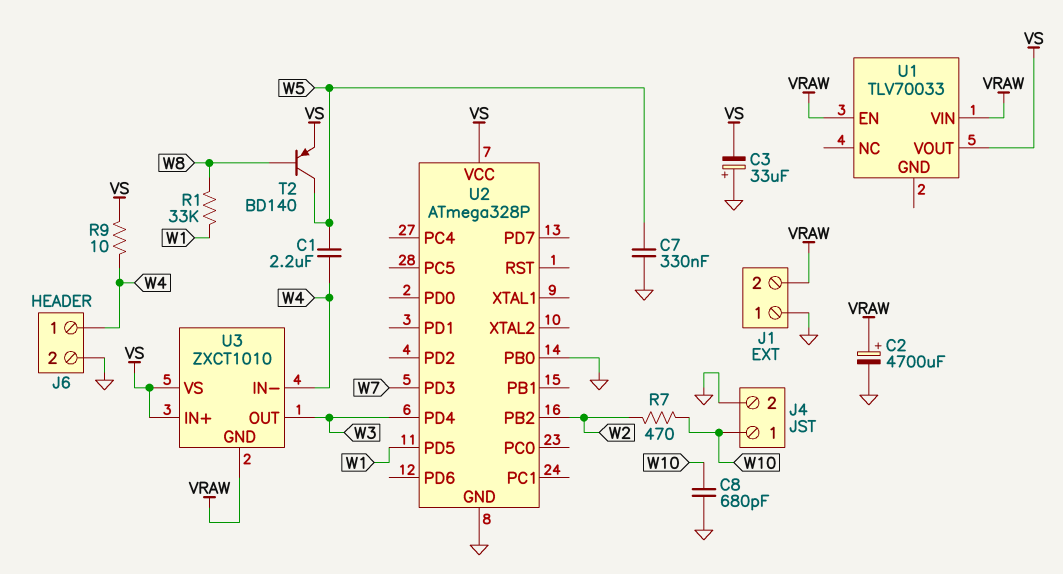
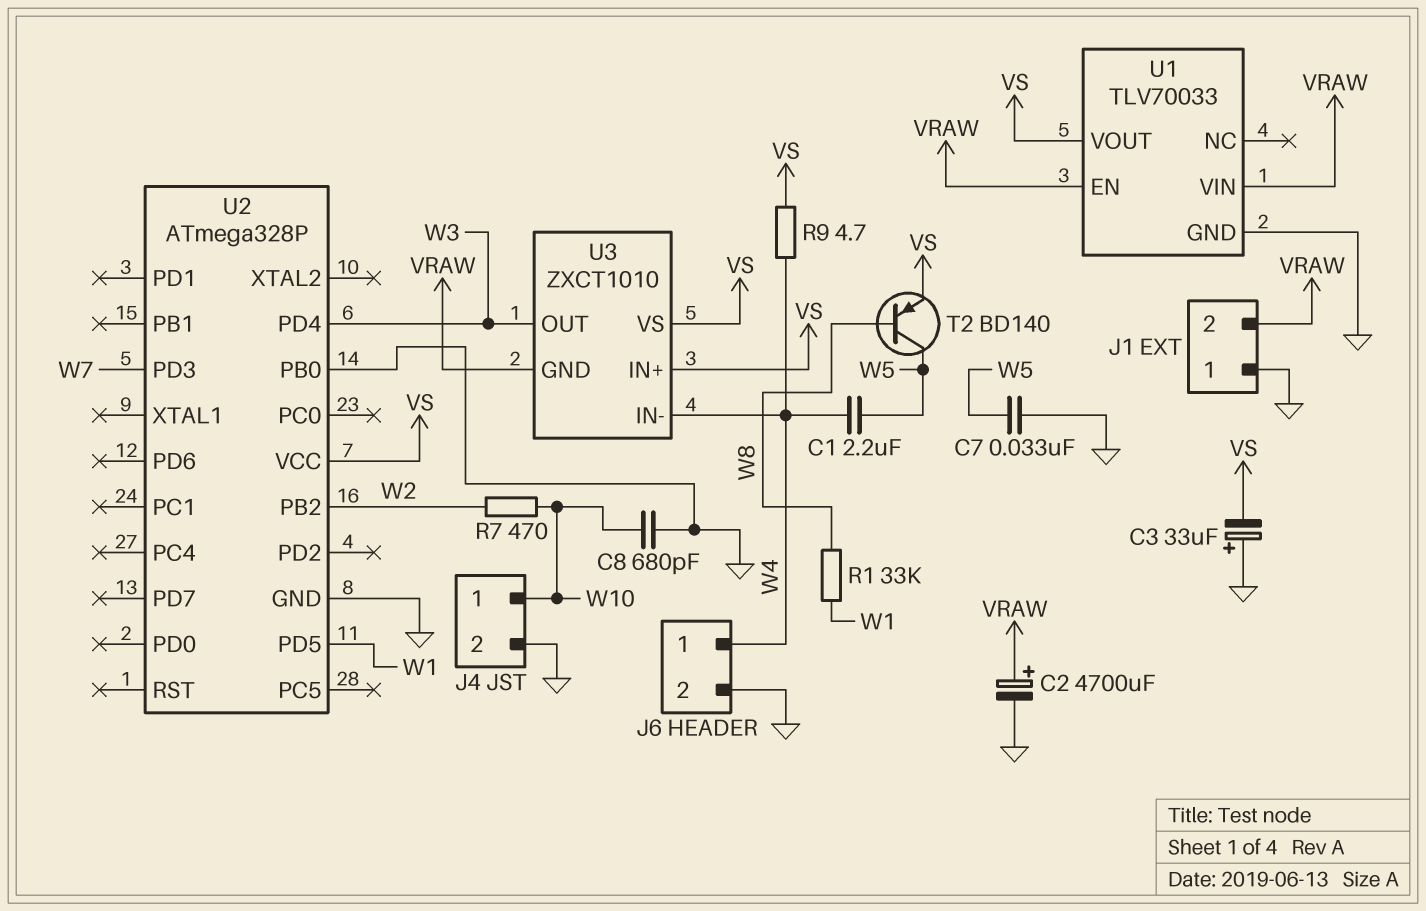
C7: 330nF (GND, W5) -> 33nF (GND, W5)
R9: 10 (VS, W4) -> 4.7 (VS, W4)
U1 pin GND: none -> GND

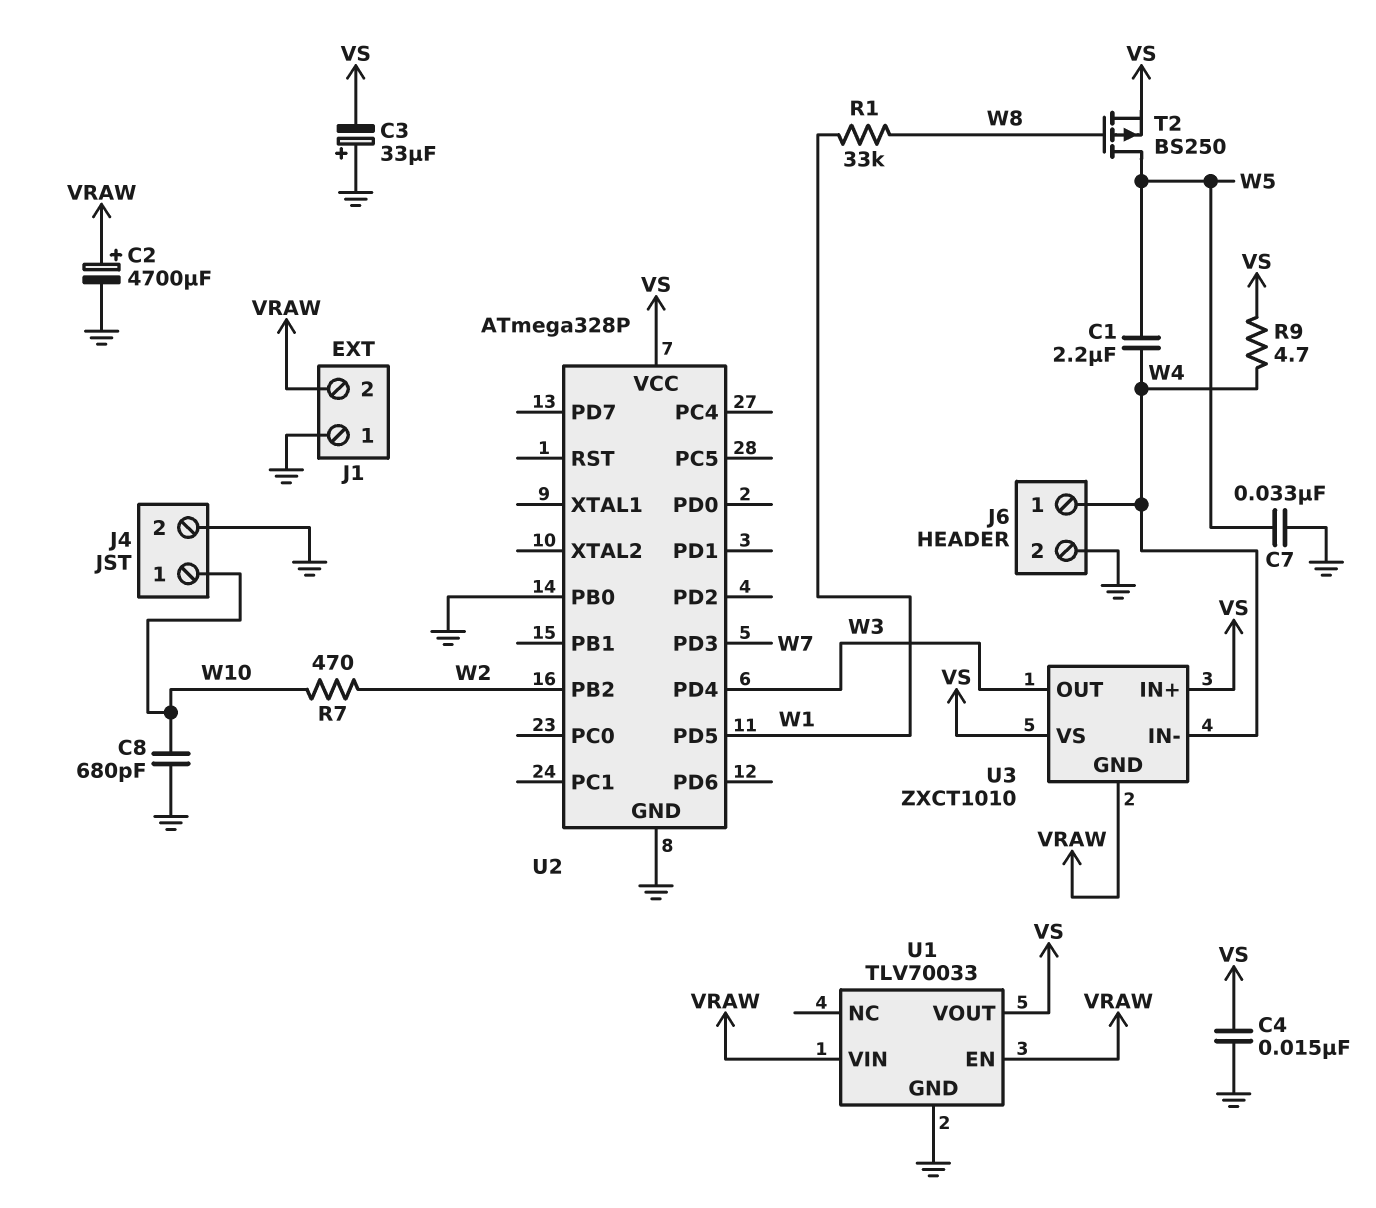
C4: none -> 15nF (GND, VS)
T2: PNP BD140 (B W8, C W5, E VS) -> PMOS BS250 (G W8, D W5, S VS)

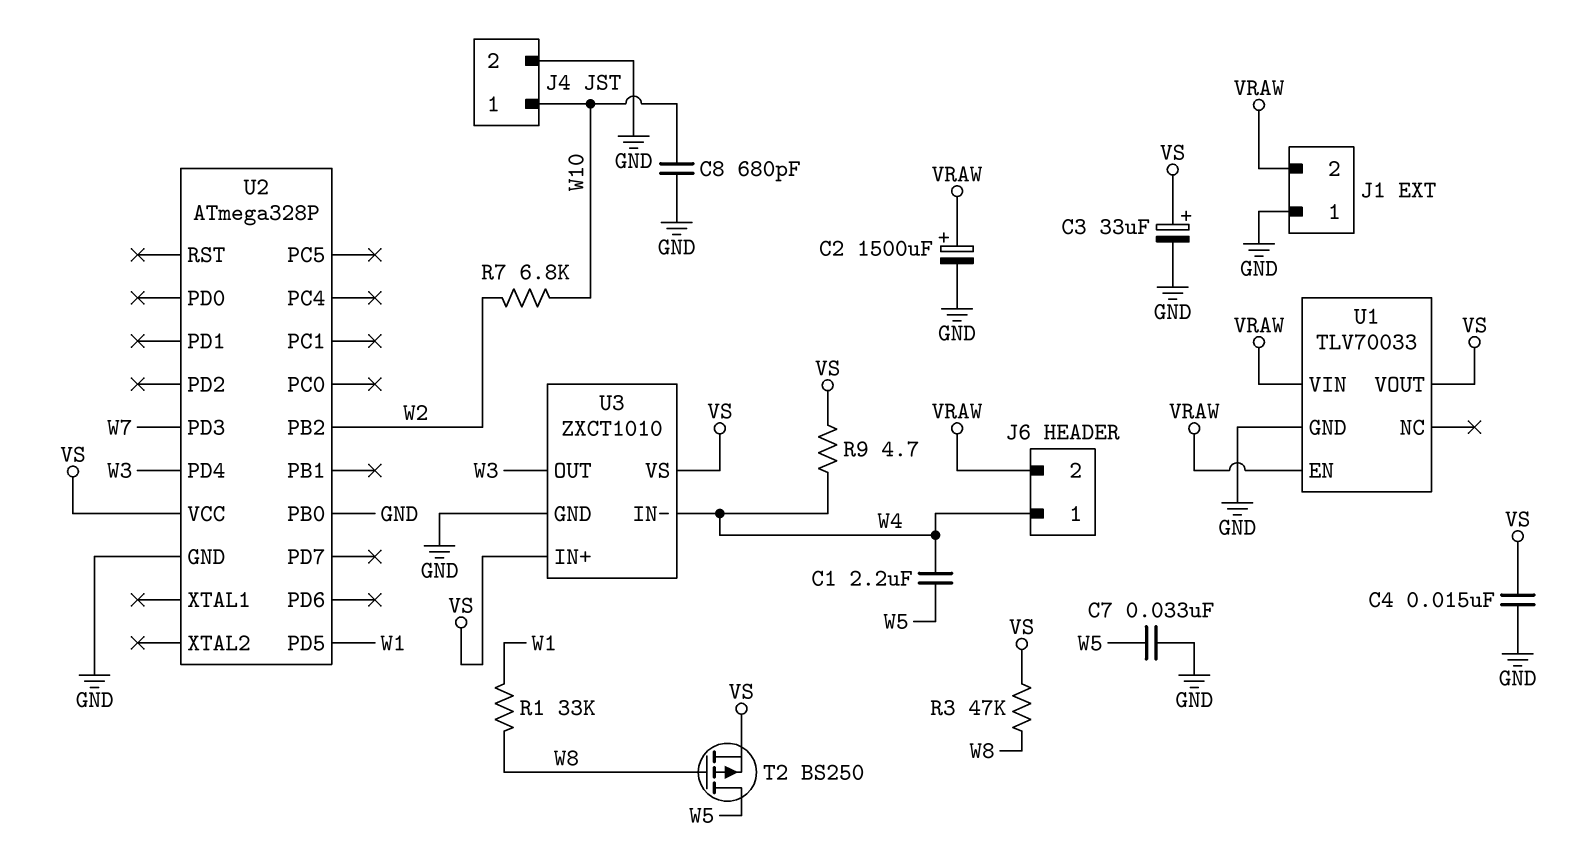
C2: 4700uF (plus VRAW, minus GND) -> 1500uF (plus VRAW, minus GND)
C3: 33uF (plus GND, minus VS) -> 33uF (plus VS, minus GND)
J6 pin 2: GND -> VRAW
R3: none -> 47k (VS, W8)
R7: 470 (W2, W10) -> 6.8k (W2, W10)
U3 pin GND: VRAW -> GND

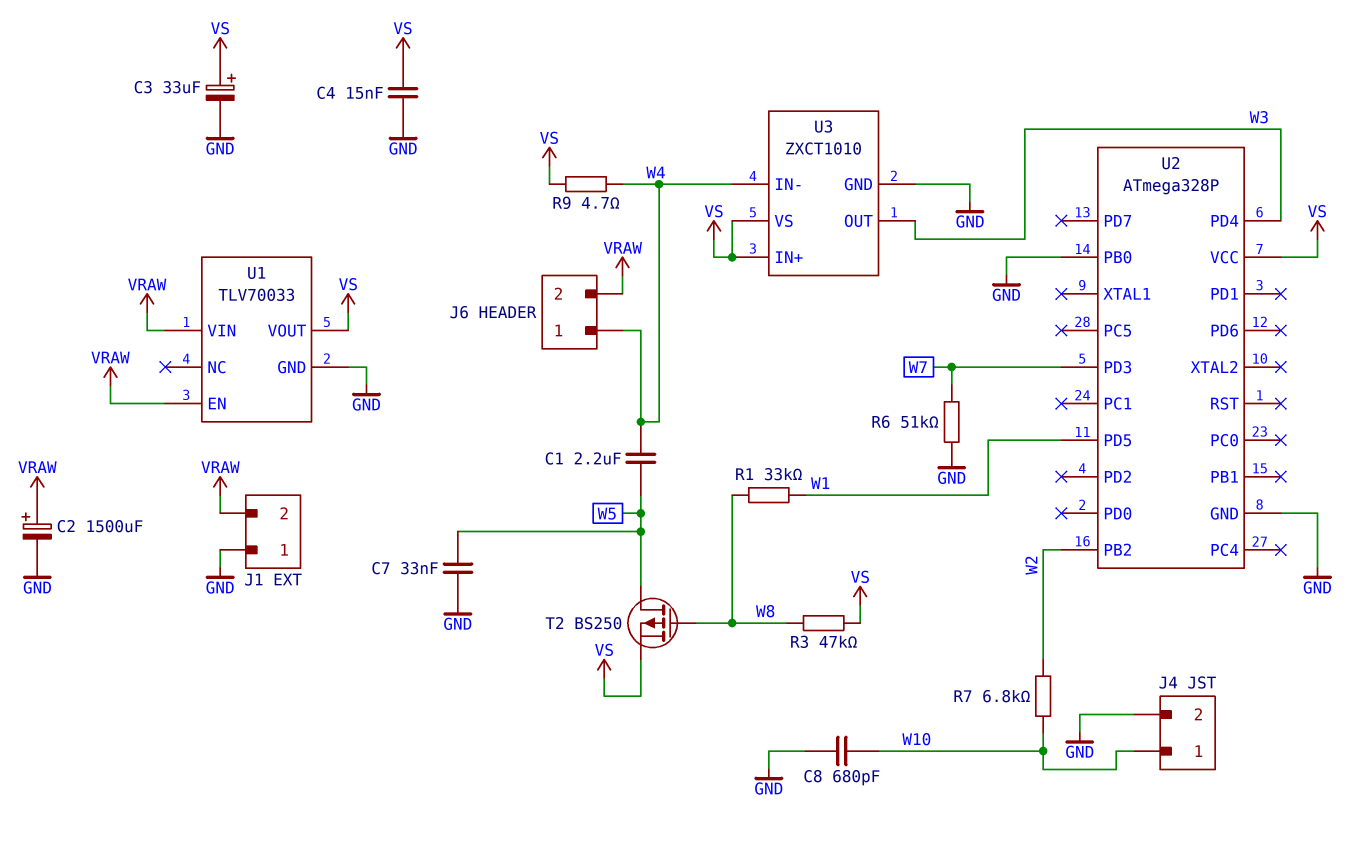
R6: none -> 51k (GND, W7)

